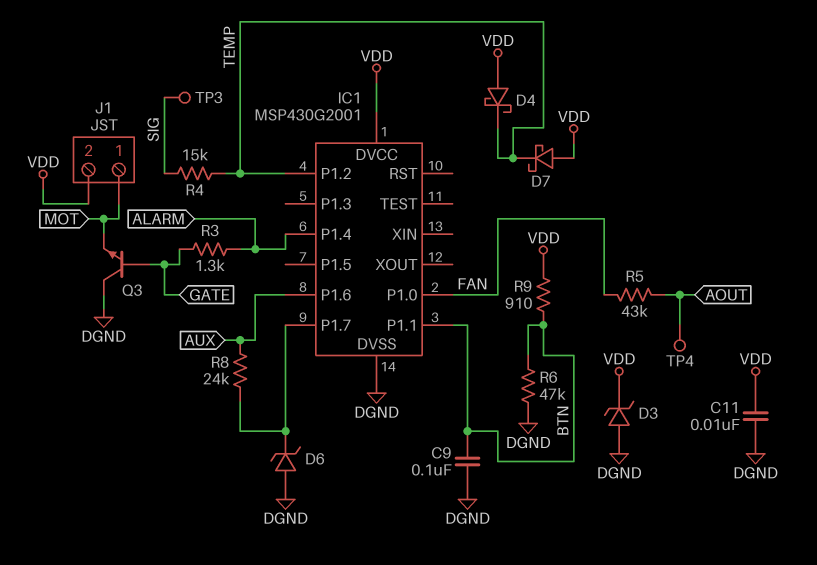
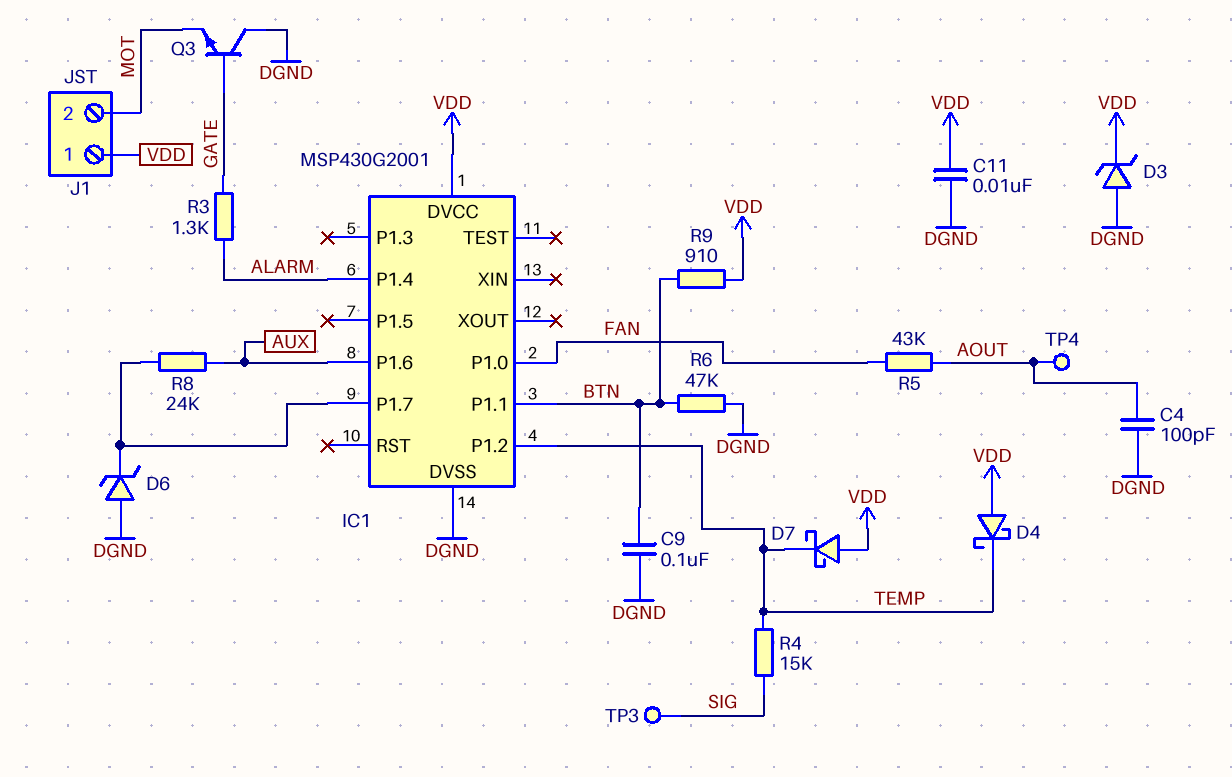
C4: none -> 100pF (AOUT, DGND)
J1 pin 1: MOT -> VDD
J1 pin 2: VDD -> MOT

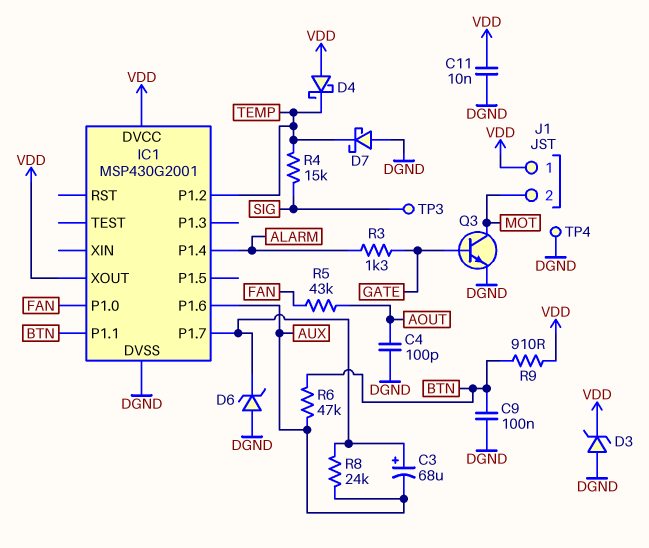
C3: none -> 68uF (plus IC1/P1.7, minus AUX)
D7: schottky (A VDD, K TEMP) -> schottky (A DGND, K TEMP)
IC1 pin XOUT: none -> VDD
Q3: NPN (B GATE, C DGND, E MOT) -> NPN (B GATE, C MOT, E DGND)
R6: 47k (BTN, DGND) -> 47k (AUX, BTN)
TP4: test point (AOUT) -> test point (DGND)

